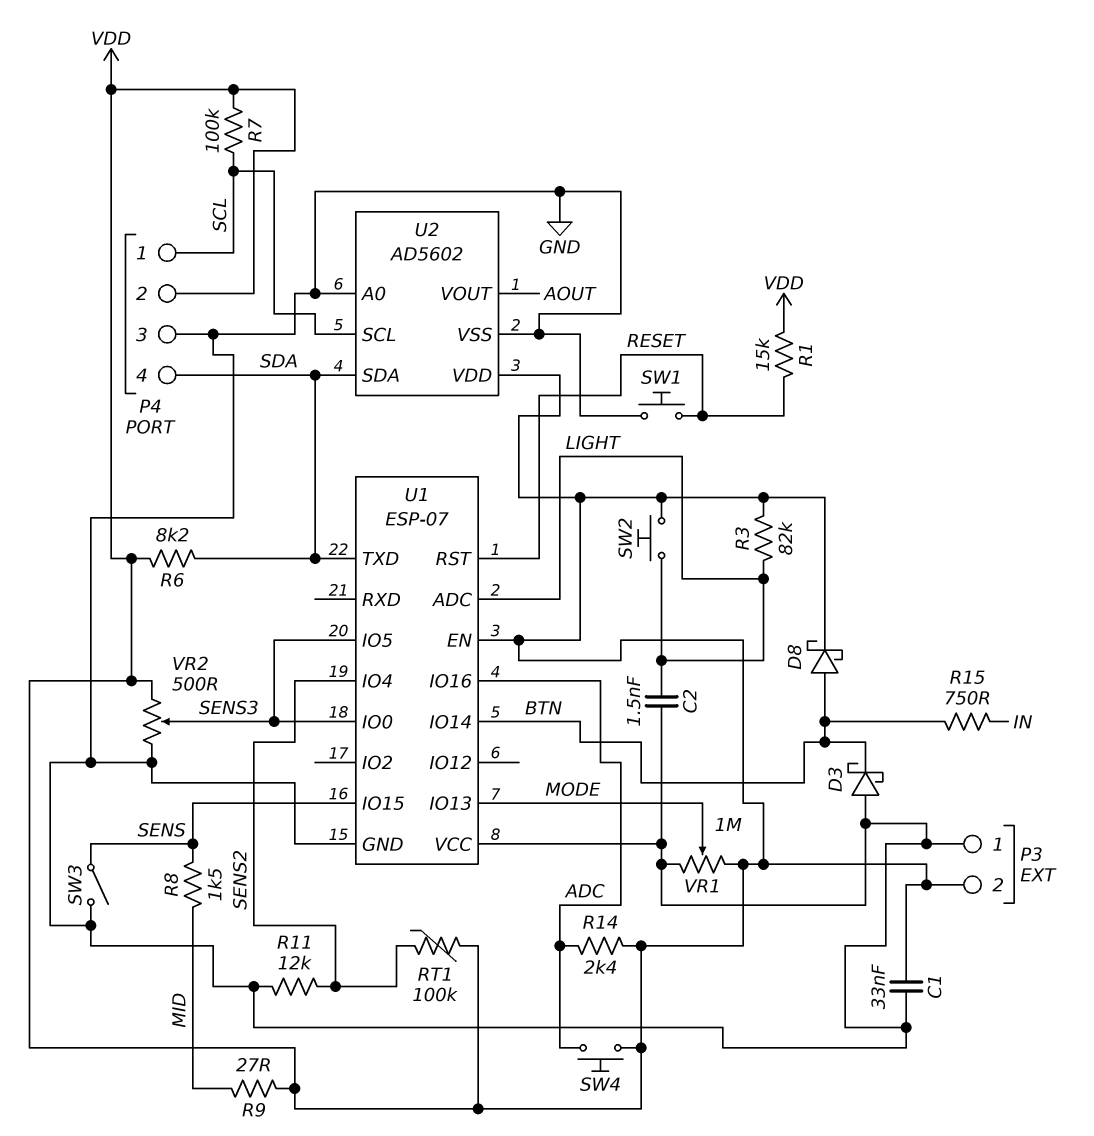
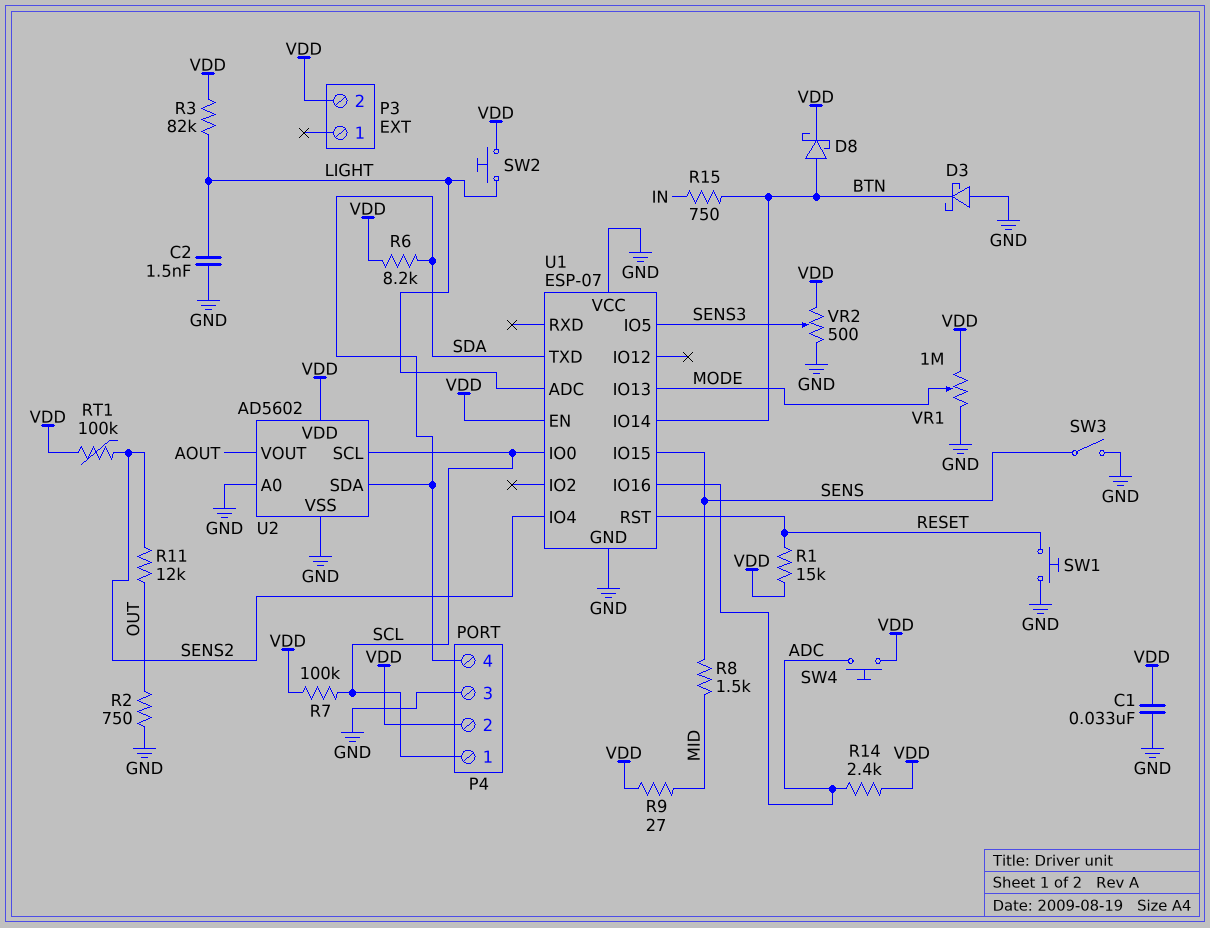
P3 pin 1: GND -> none
R2: none -> 750 (GND, OUT)
R11: 12k (GND, SENS2) -> 12k (OUT, SENS2)
U1 pin IO0: SENS3 -> SCL

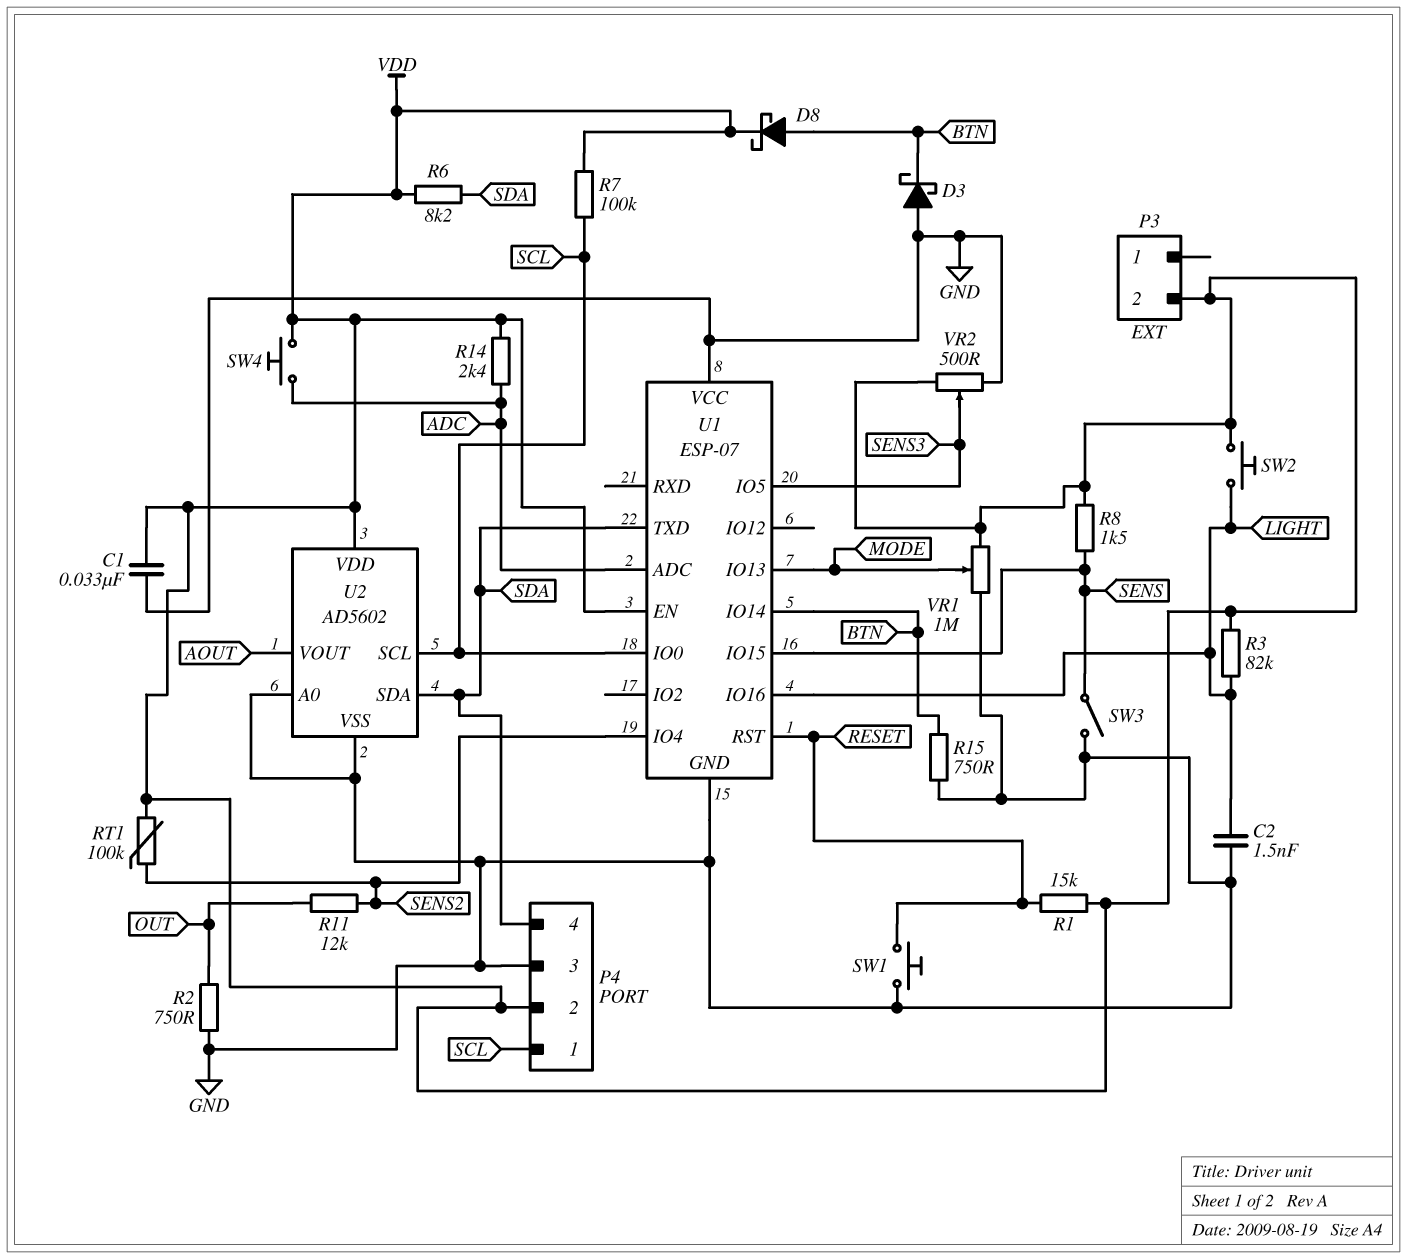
R8: 1.5k (MID, SENS) -> 1.5k (SENS, VDD)
R9: 27 (MID, VDD) -> none
R15: 750 (BTN, IN) -> 750 (BTN, GND)
U1 pin ADC: LIGHT -> ADC
U1 pin IO16: ADC -> LIGHT

